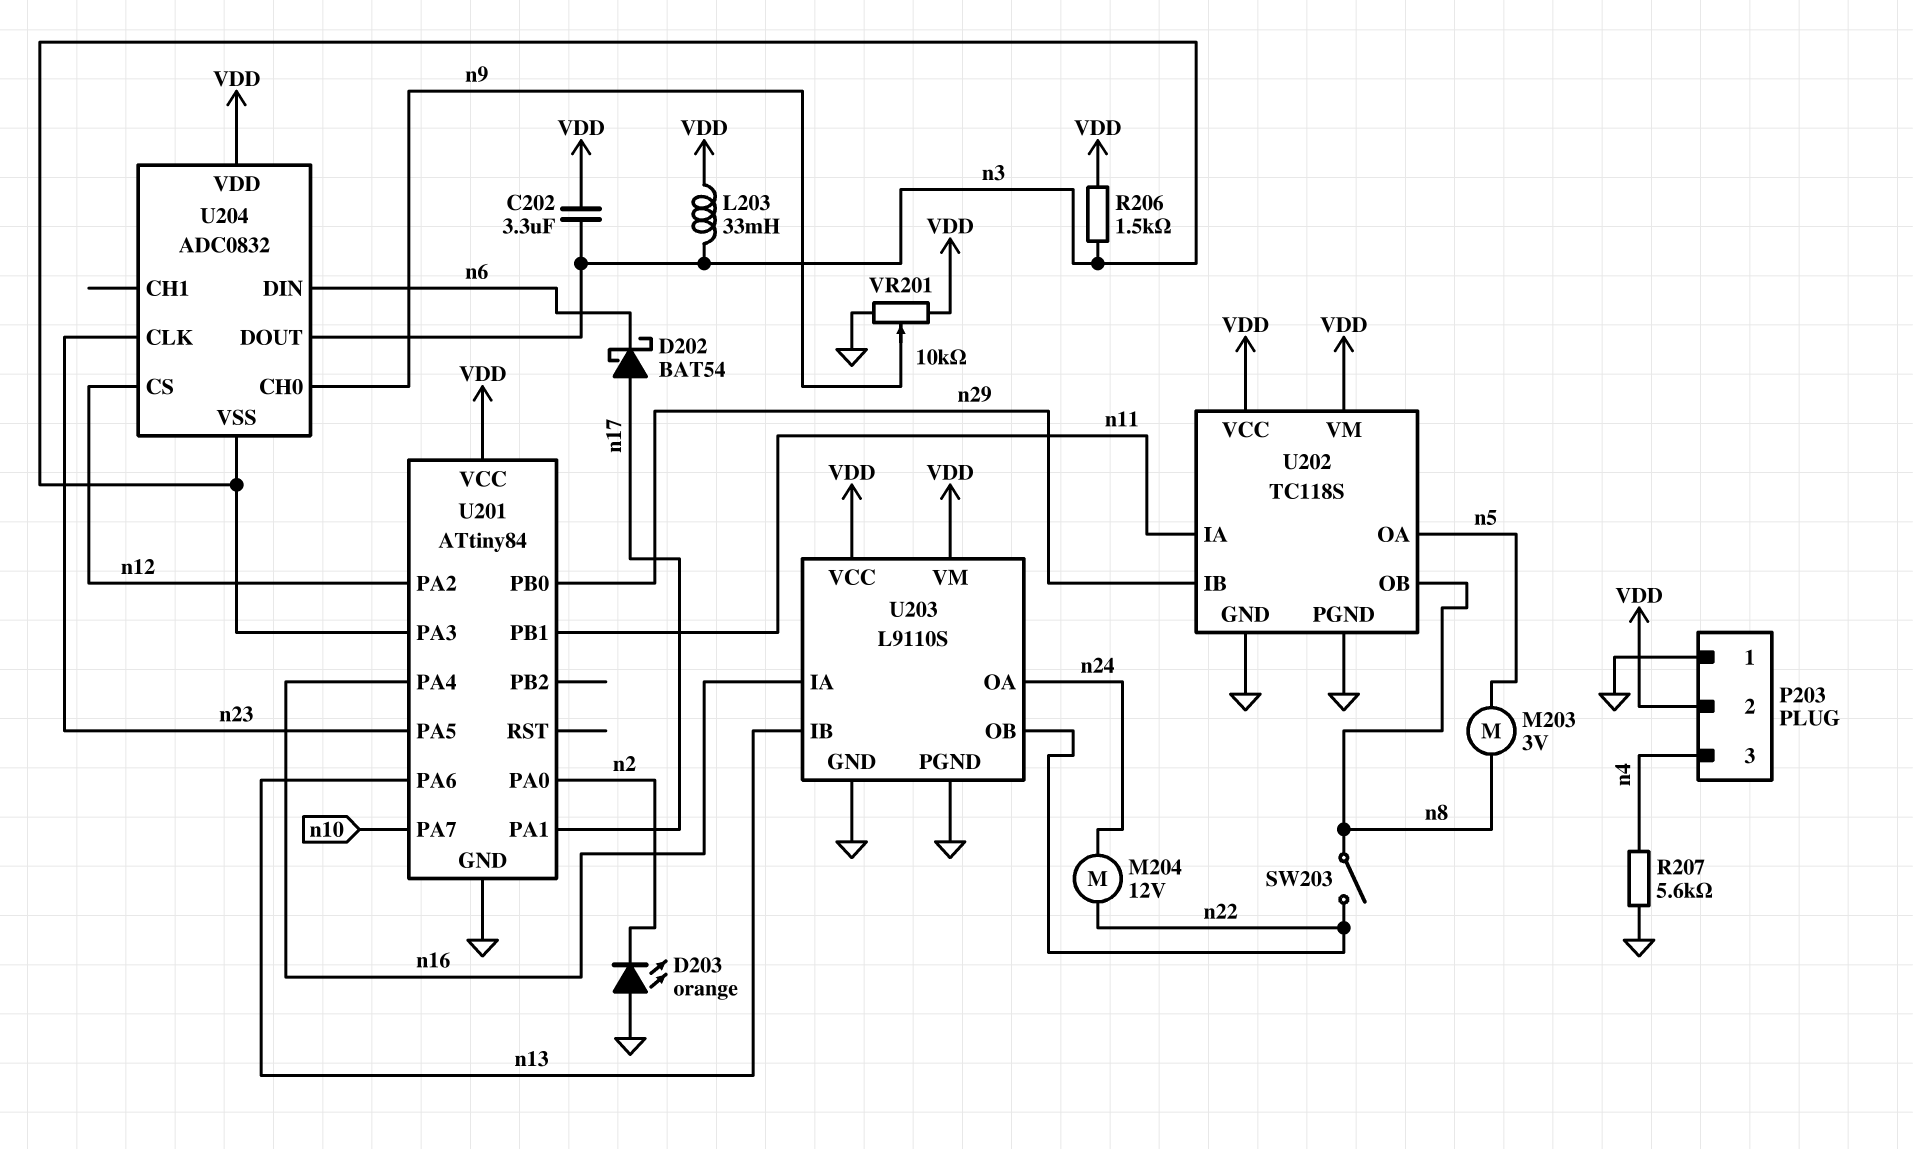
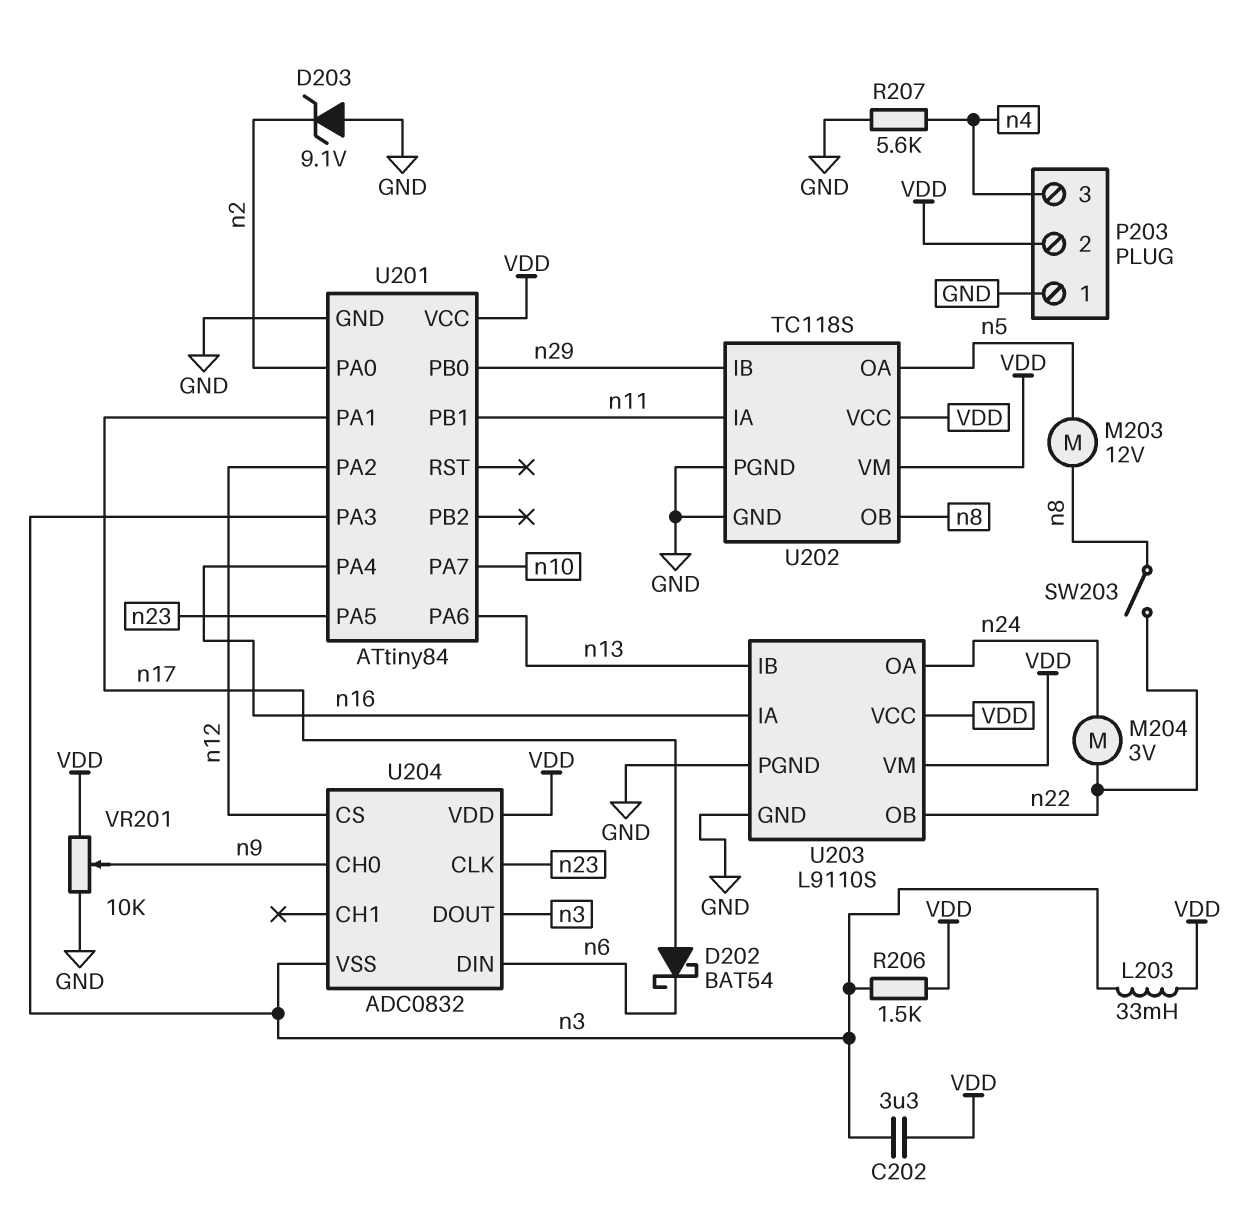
D203: LED orange (A GND, K n2) -> zener 9.1V (A GND, K n2)
M203: motor 3V (n5, n8) -> motor 12V (n5, n8)
M204: motor 12V (n22, n24) -> motor 3V (n22, n24)

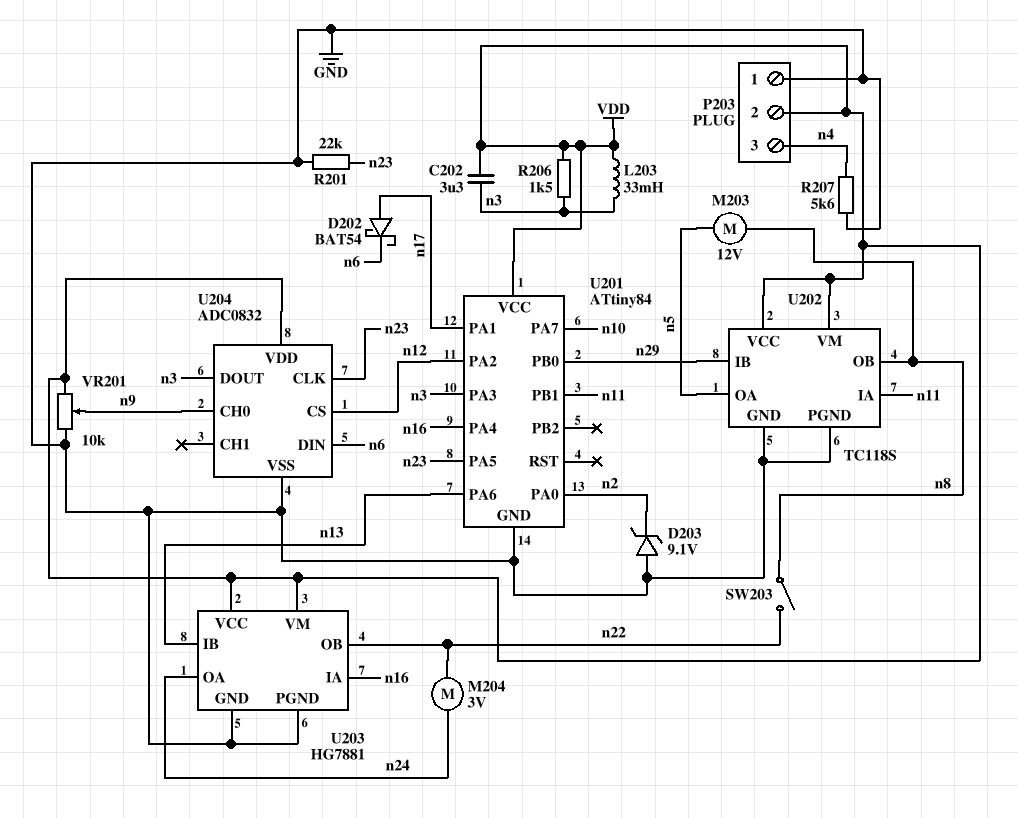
R201: none -> 22k (GND, n23)
U203: L9110S -> HG7881
U204 pin VSS: n3 -> GND

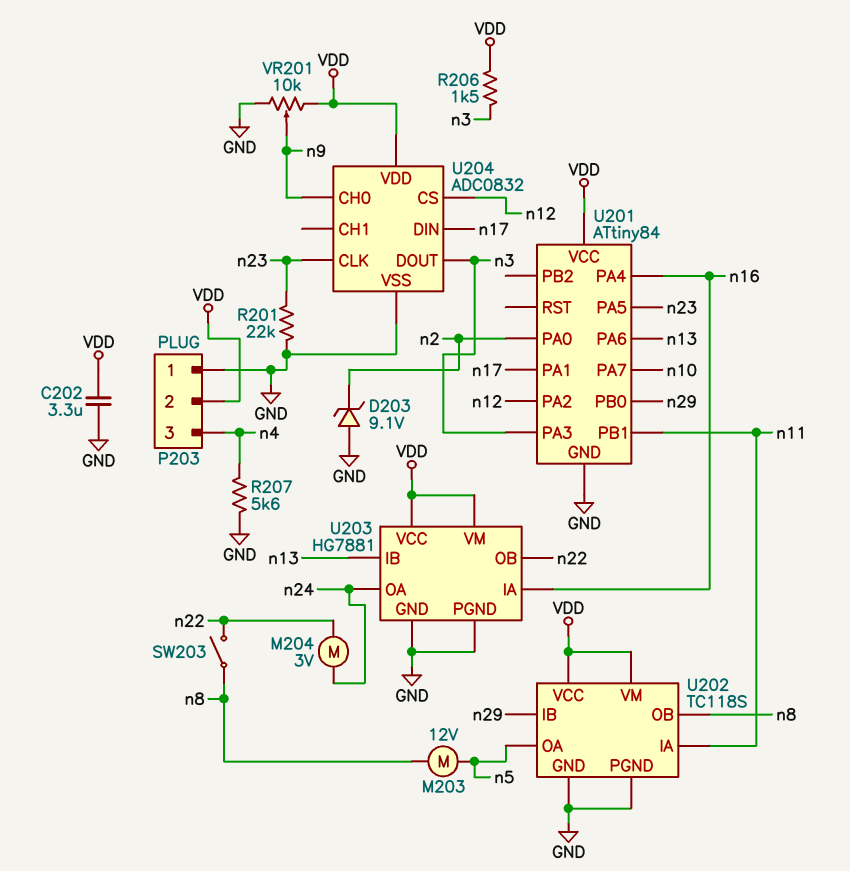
C202: 3.3uF (VDD, n3) -> 3.3uF (GND, VDD)
D202: schottky BAT54 (A n17, K n6) -> none
L203: 33mH (VDD, n3) -> none
U204 pin DIN: n6 -> n17

